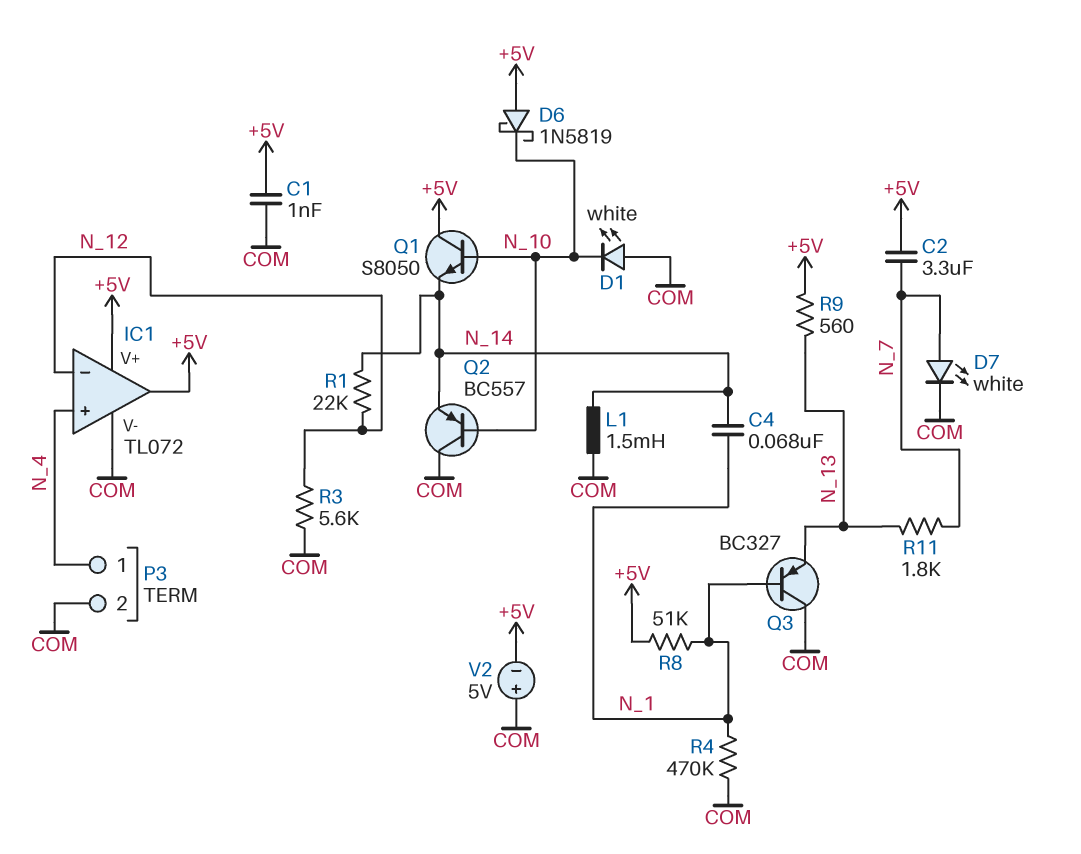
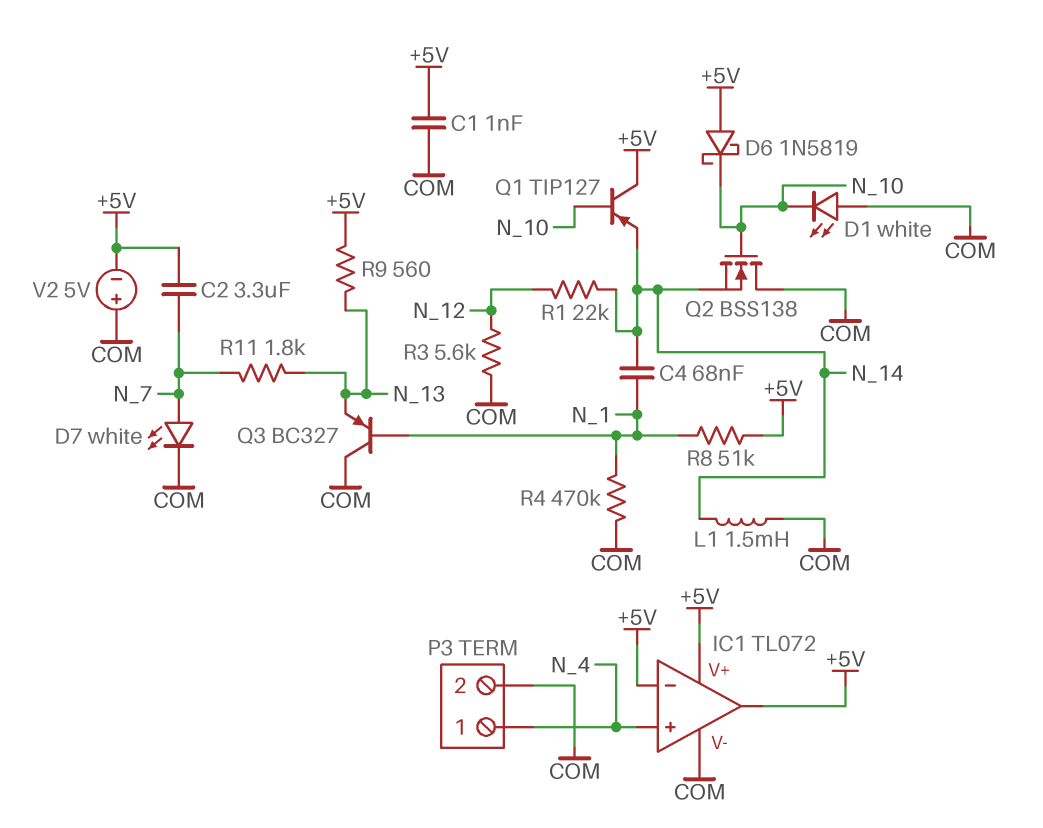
IC1 pin in-: N_12 -> +5V
Q1: NPN S8050 (B N_10, C +5V, E N_14) -> PNP TIP127 (B N_10, C +5V, E N_14)
Q2: PNP BC557 (B N_10, C COM, E N_14) -> NMOS BSS138 (G N_10, D COM, S N_14)

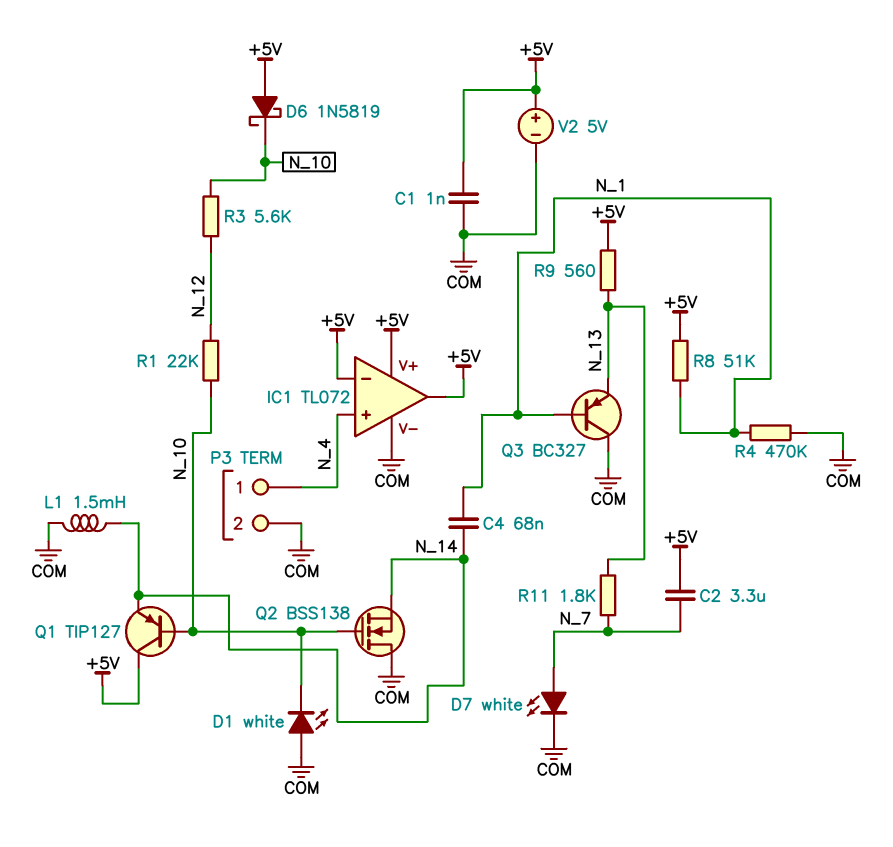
R1: 22k (N_12, N_14) -> 22k (N_10, N_12)
R3: 5.6k (COM, N_12) -> 5.6k (N_10, N_12)
V2: 5V (plus COM, minus +5V) -> 5V (plus +5V, minus COM)

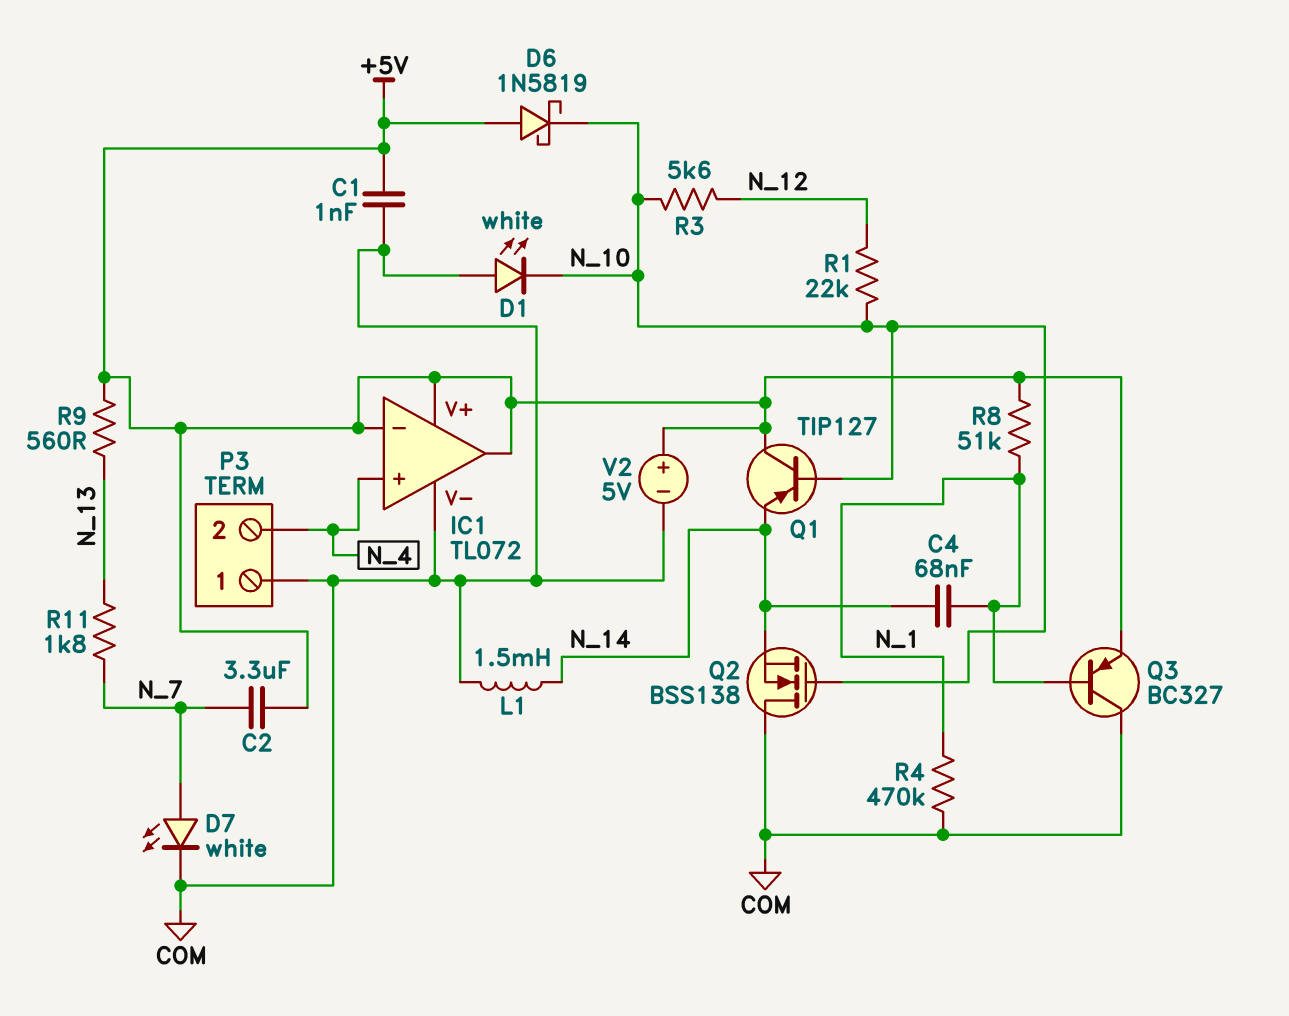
P3 pin 1: N_4 -> COM
P3 pin 2: COM -> N_4
Q3: PNP BC327 (B N_1, C COM, E N_13) -> PNP BC327 (B N_1, C COM, E +5V)

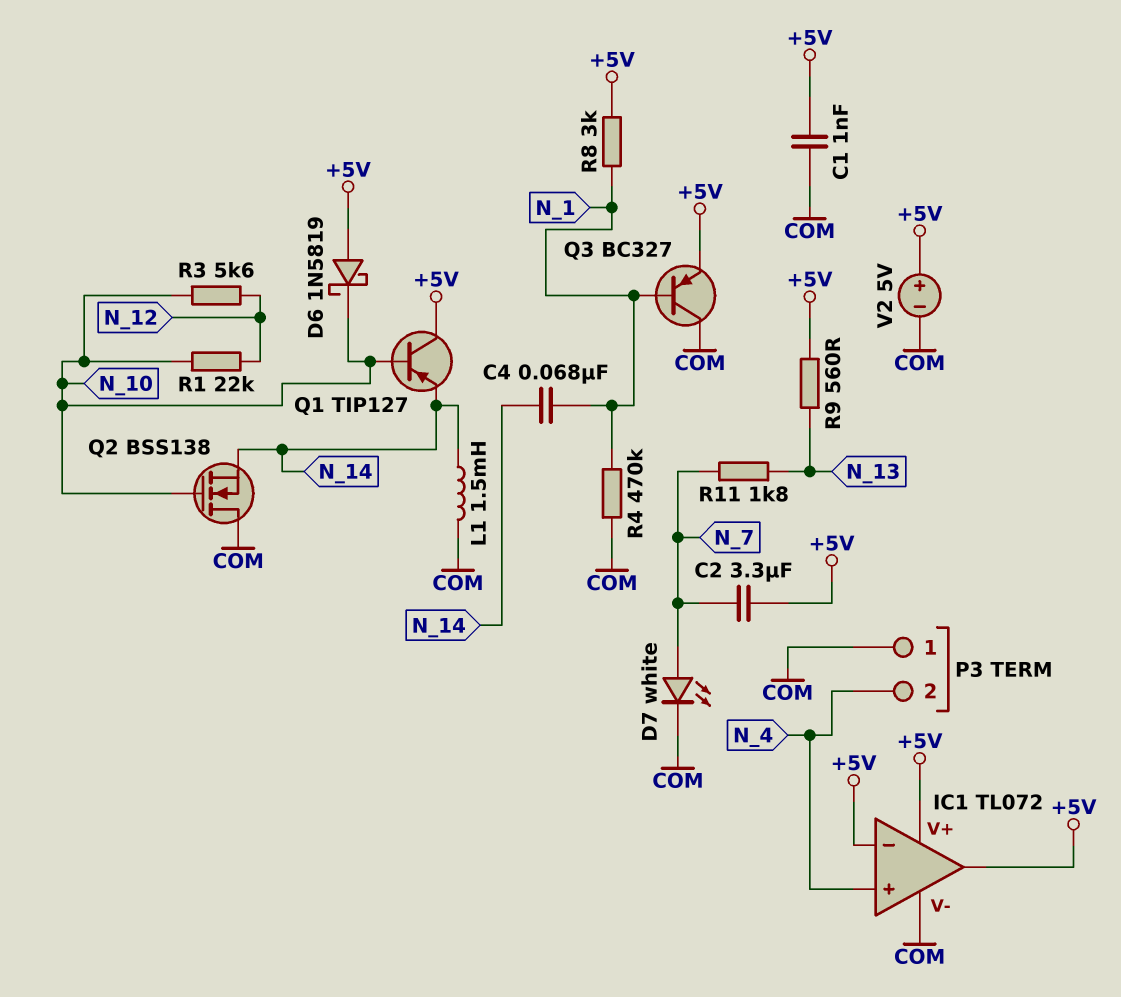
D1: LED white (A COM, K N_10) -> none
R8: 51k (+5V, N_1) -> 3k (+5V, N_1)

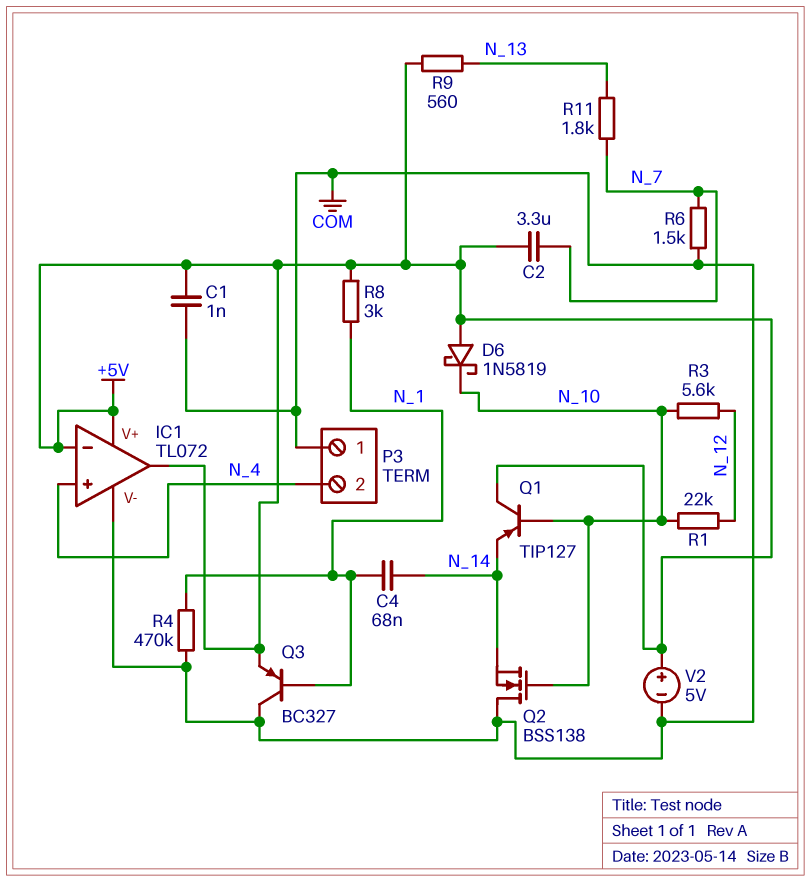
D7: LED white (A N_7, K COM) -> none
L1: 1.5mH (COM, N_14) -> none
R6: none -> 1.5k (COM, N_7)

